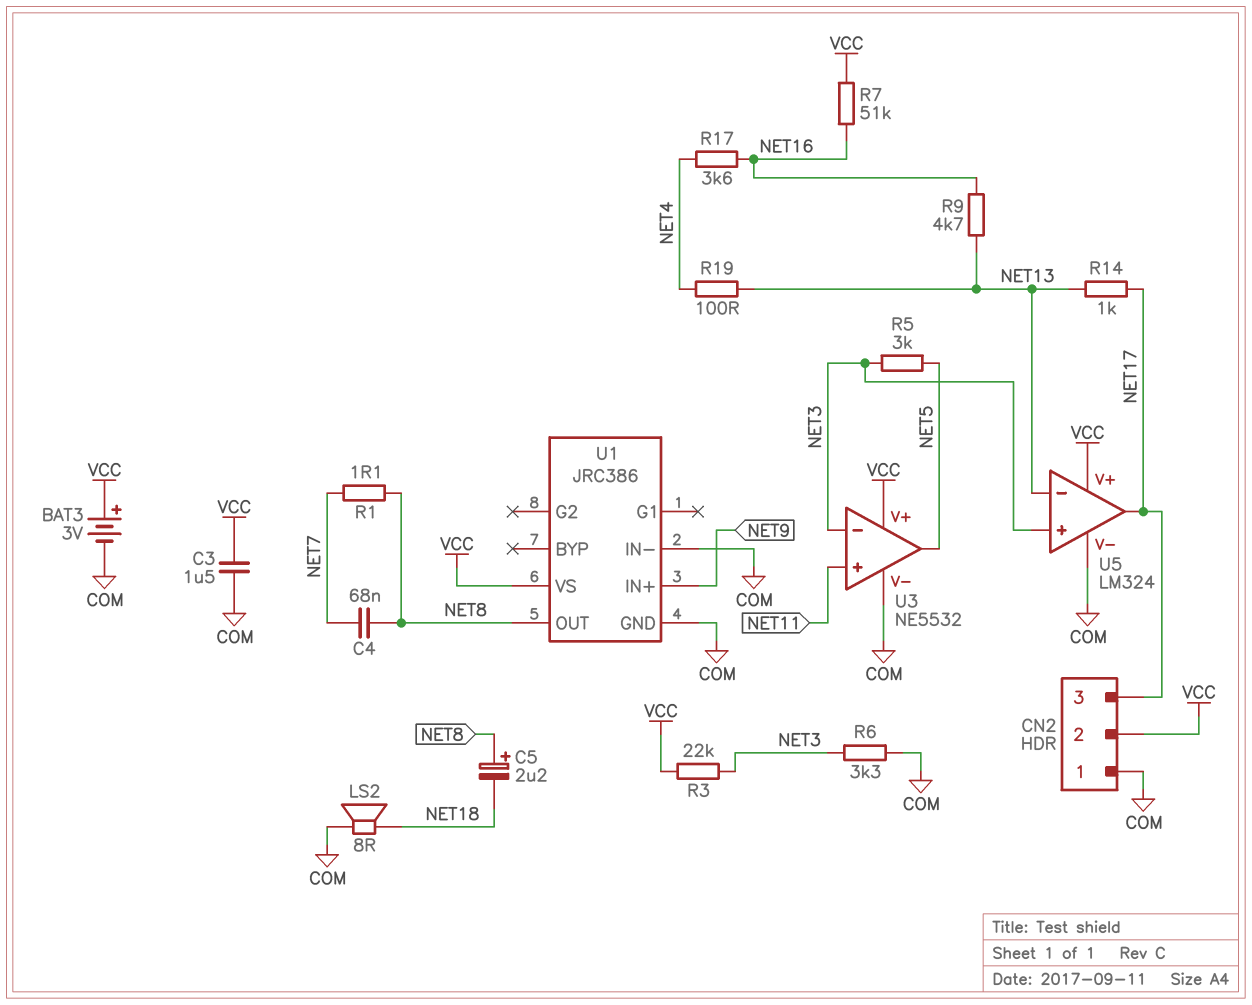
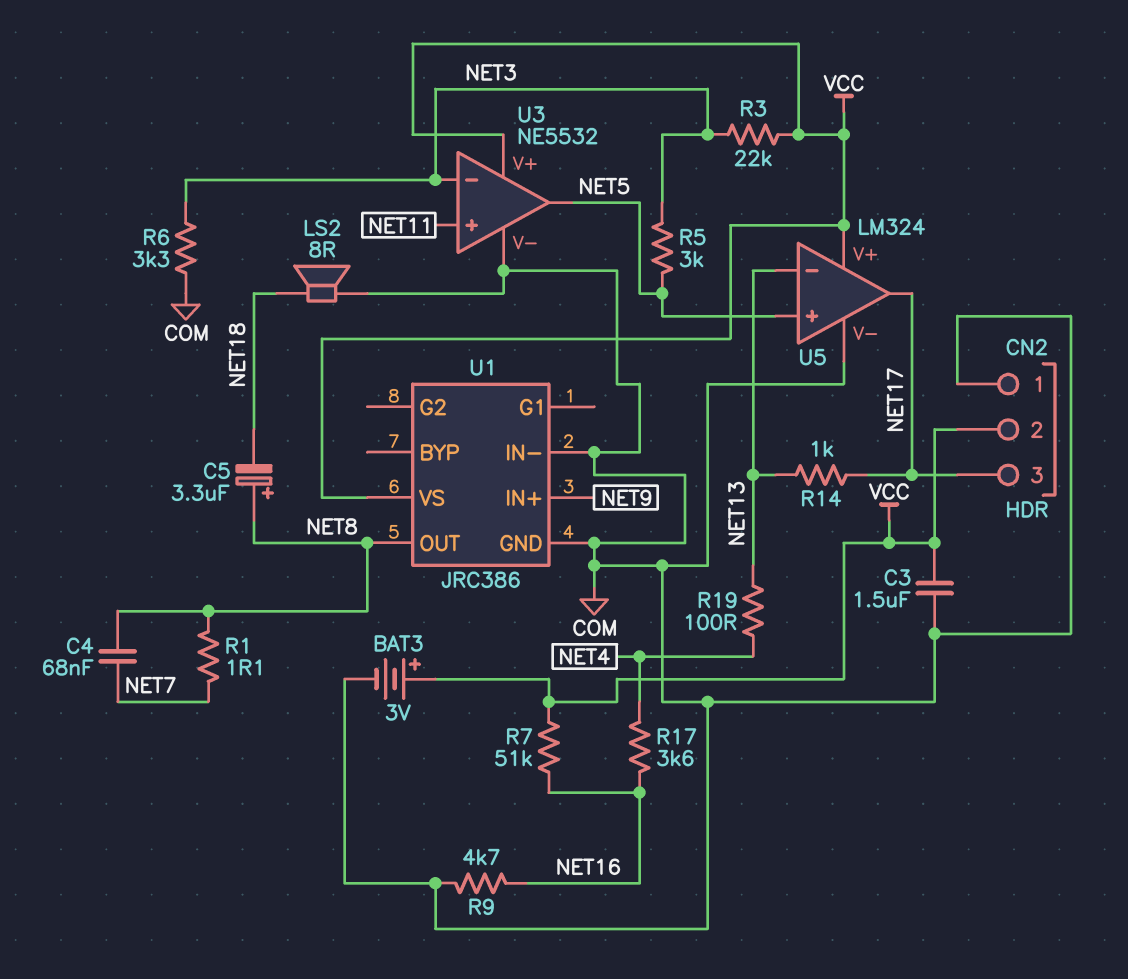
C5: 2.2uF (plus NET8, minus NET18) -> 3.3uF (plus NET8, minus NET18)
R9: 4.7k (NET13, NET16) -> 4.7k (COM, NET16)
U5 pin in+: NET3 -> NET5

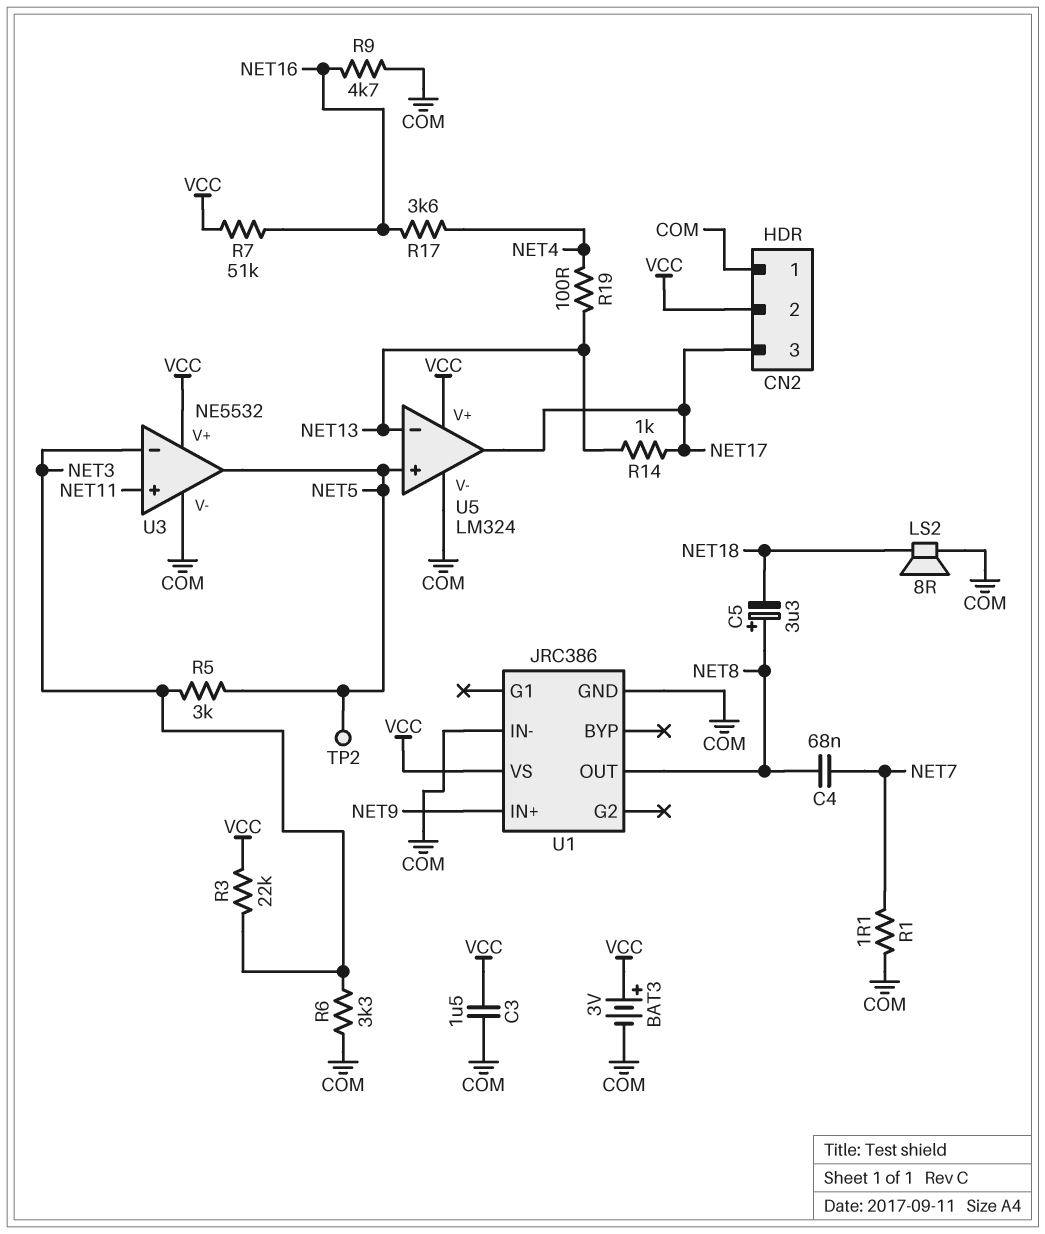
R1: 1.1 (NET7, NET8) -> 1.1 (COM, NET7)
TP2: none -> test point (NET5)

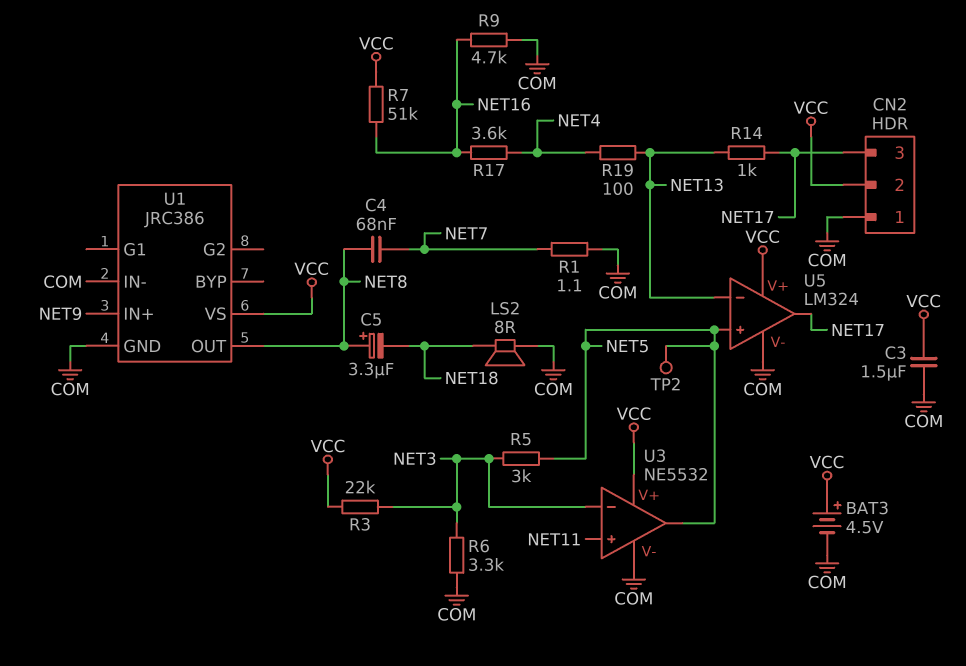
BAT3: 3V (plus VCC, minus COM) -> 4.5V (plus VCC, minus COM)

